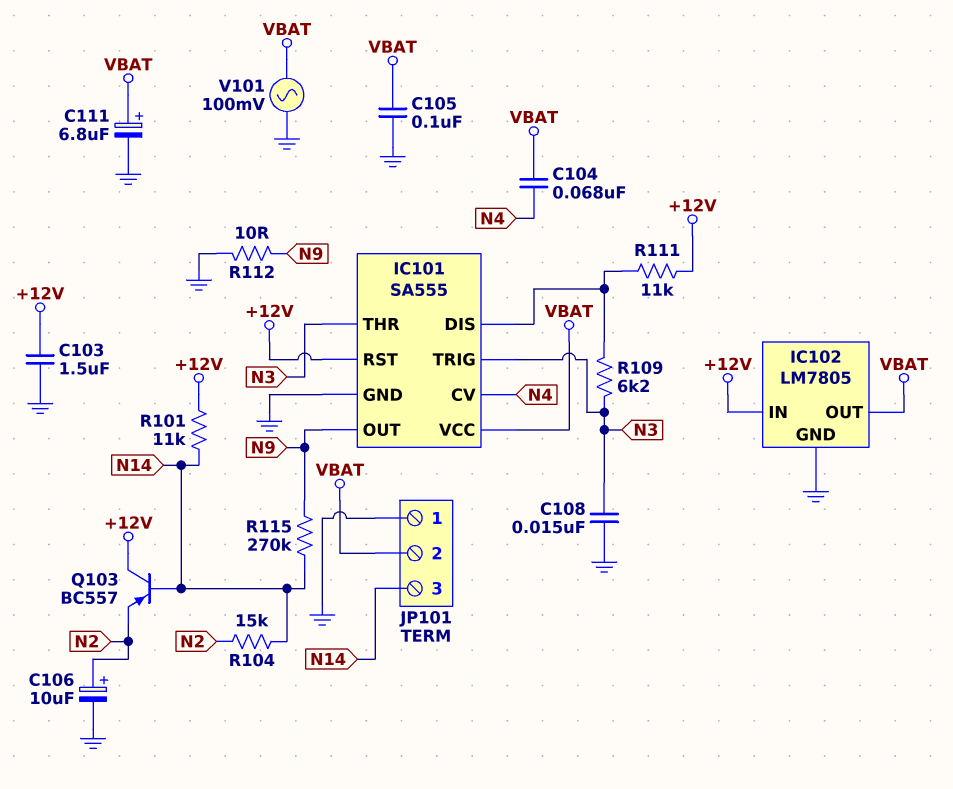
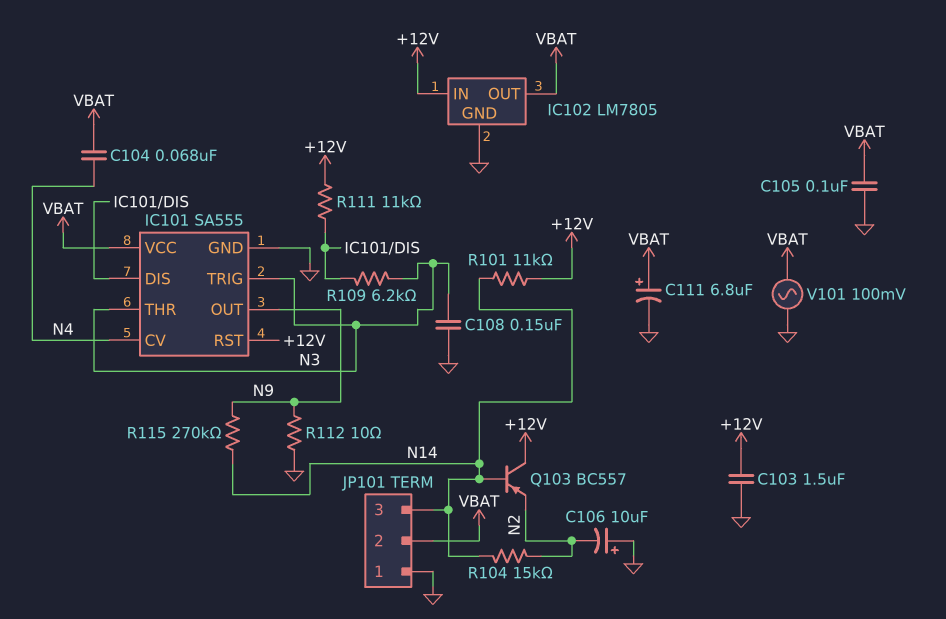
C106: 10uF (plus N2, minus GND) -> 10uF (plus GND, minus N2)
C108: 15nF (GND, N3) -> 150nF (GND, N3)

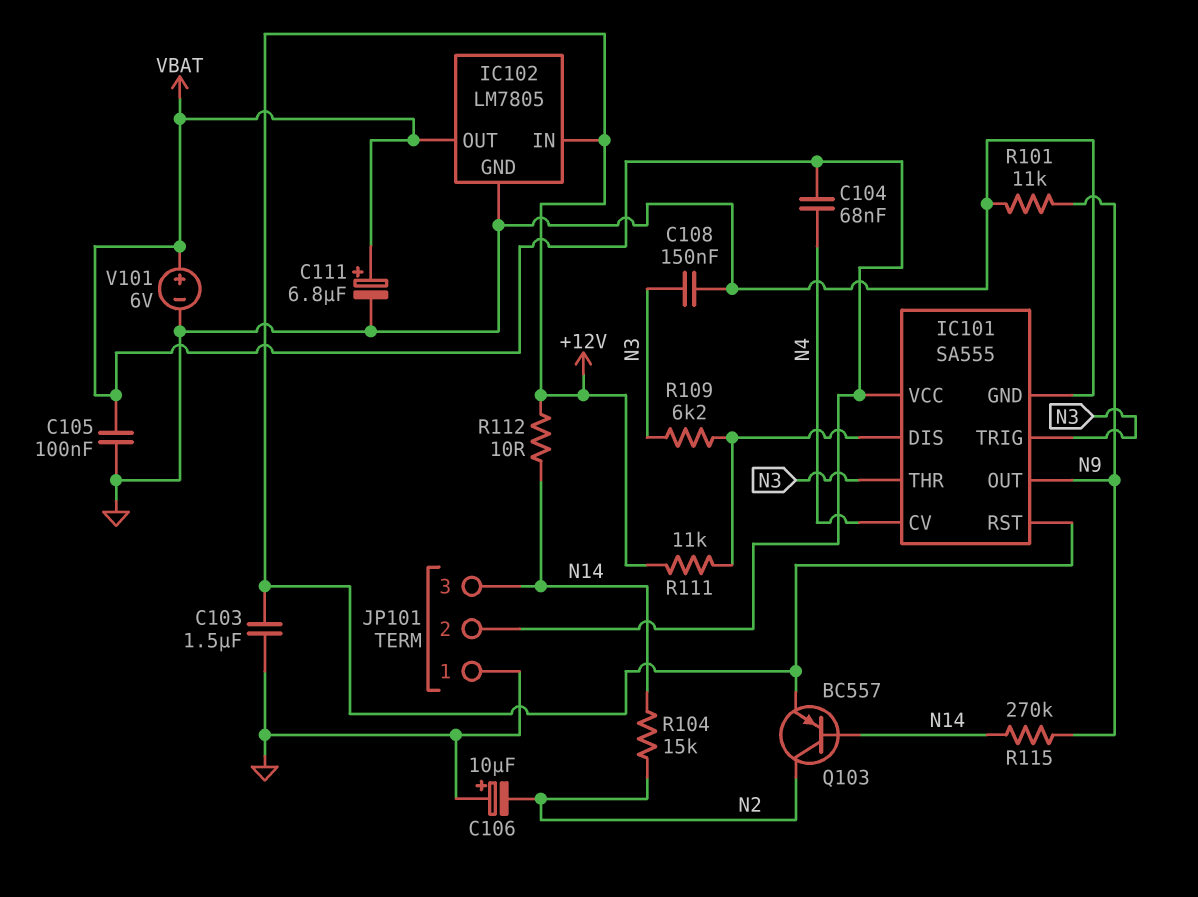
Q103: PNP BC557 (B N14, C +12V, E N2) -> PNP BC557 (B N14, C N2, E +12V)
R101: 11k (+12V, N14) -> 11k (GND, N9)
R112: 10 (GND, N9) -> 10 (+12V, N14)
V101: AC 100mV (GND, VBAT) -> 6V (plus VBAT, minus GND)

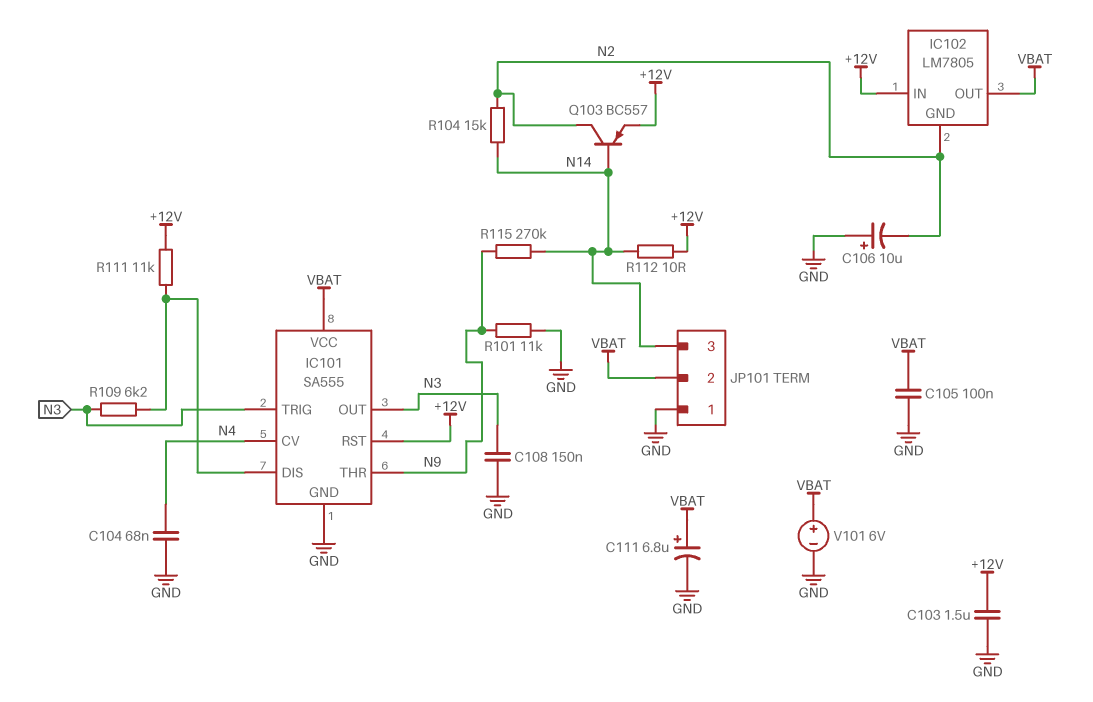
C104: 68nF (N4, VBAT) -> 68nF (GND, N4)
IC101 pin OUT: N9 -> N3
IC101 pin THR: N3 -> N9
IC102 pin GND: GND -> N2

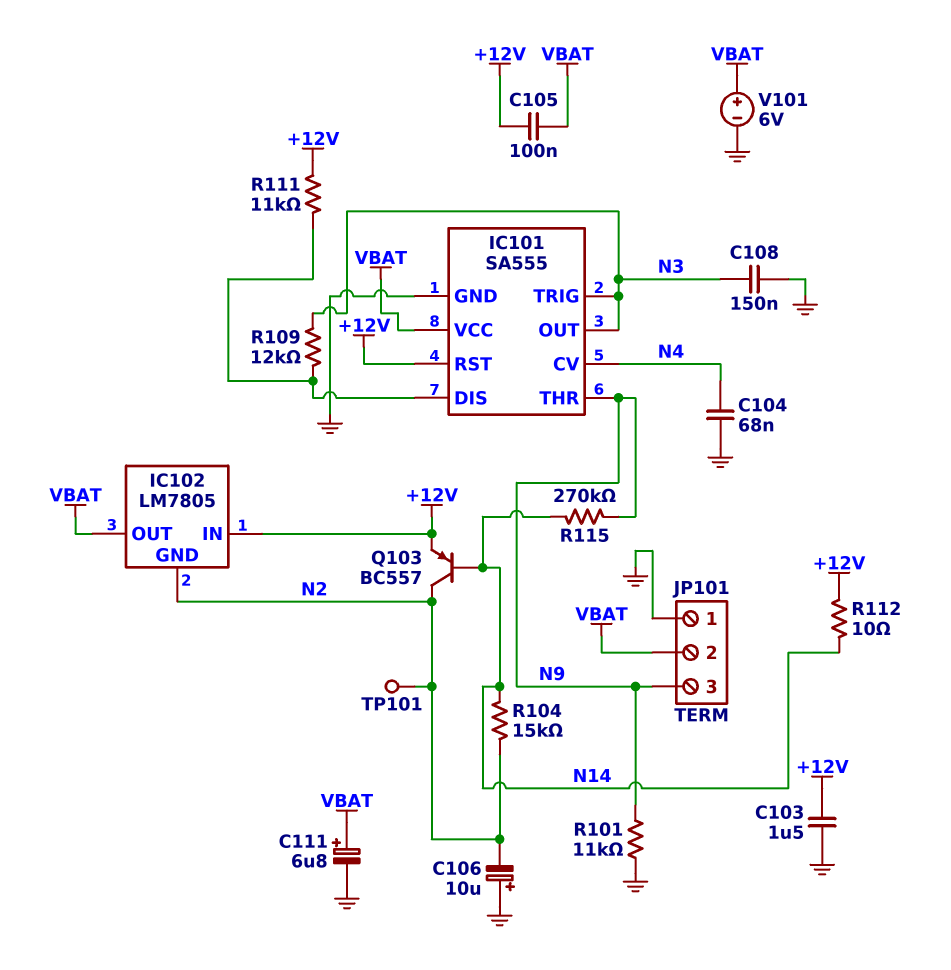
C105: 100nF (GND, VBAT) -> 100nF (+12V, VBAT)
JP101 pin 3: N14 -> N9
R109: 6.2k (IC101/DIS, N3) -> 12k (IC101/DIS, N3)
TP101: none -> test point (N2)

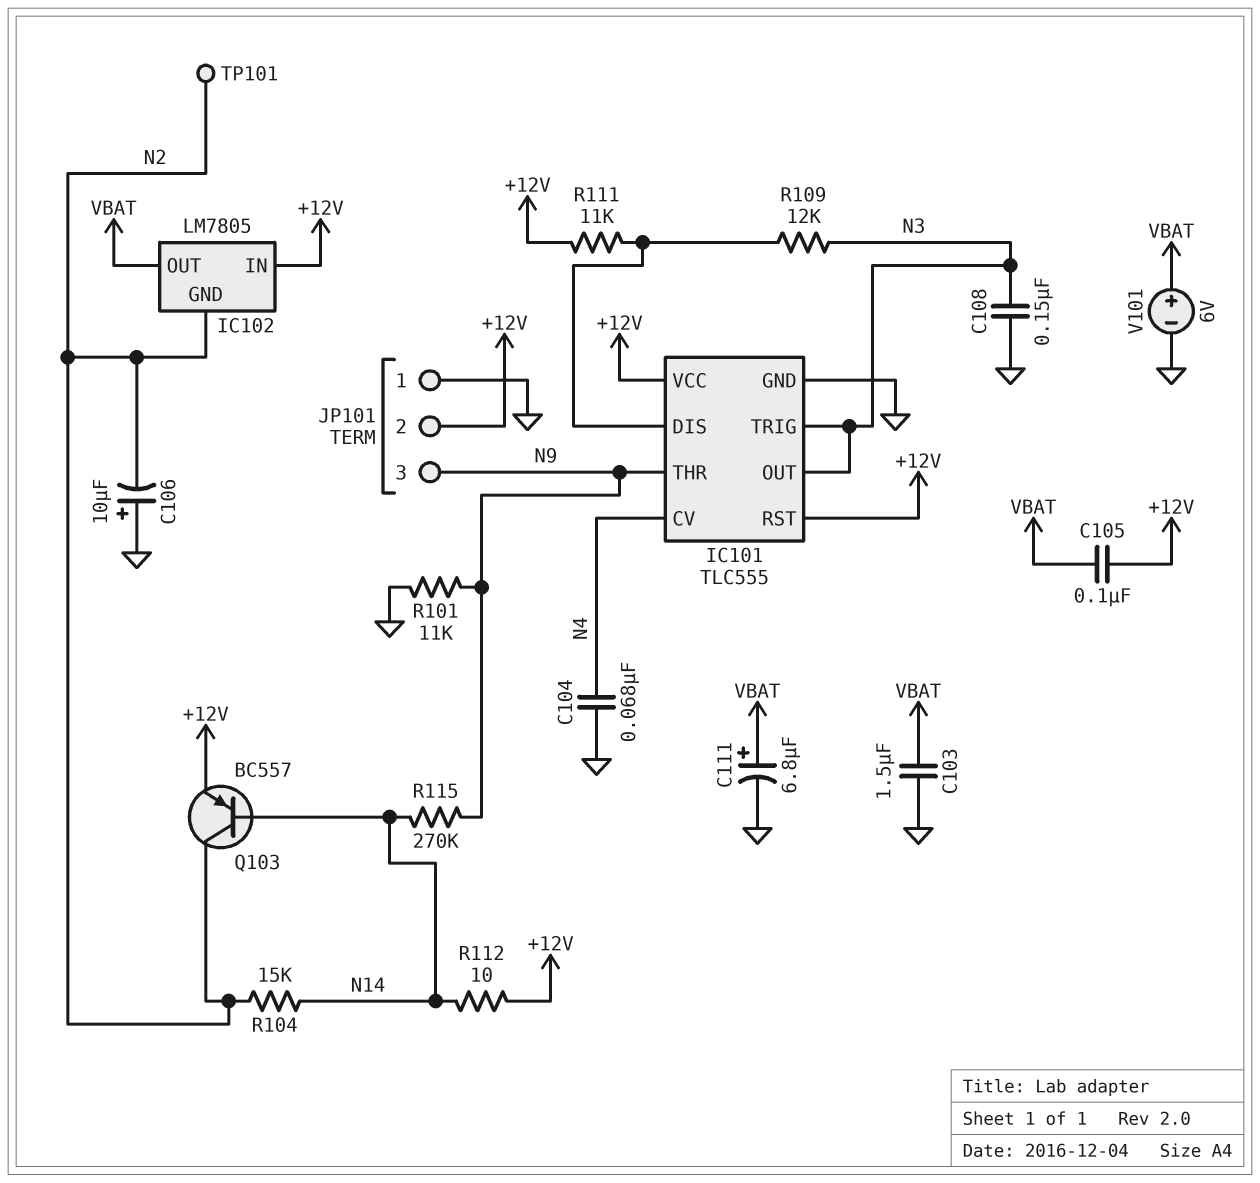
C103: 1.5uF (+12V, GND) -> 1.5uF (GND, VBAT)
IC101: SA555 -> TLC555
IC101 pin VCC: VBAT -> +12V
JP101 pin 2: VBAT -> +12V

